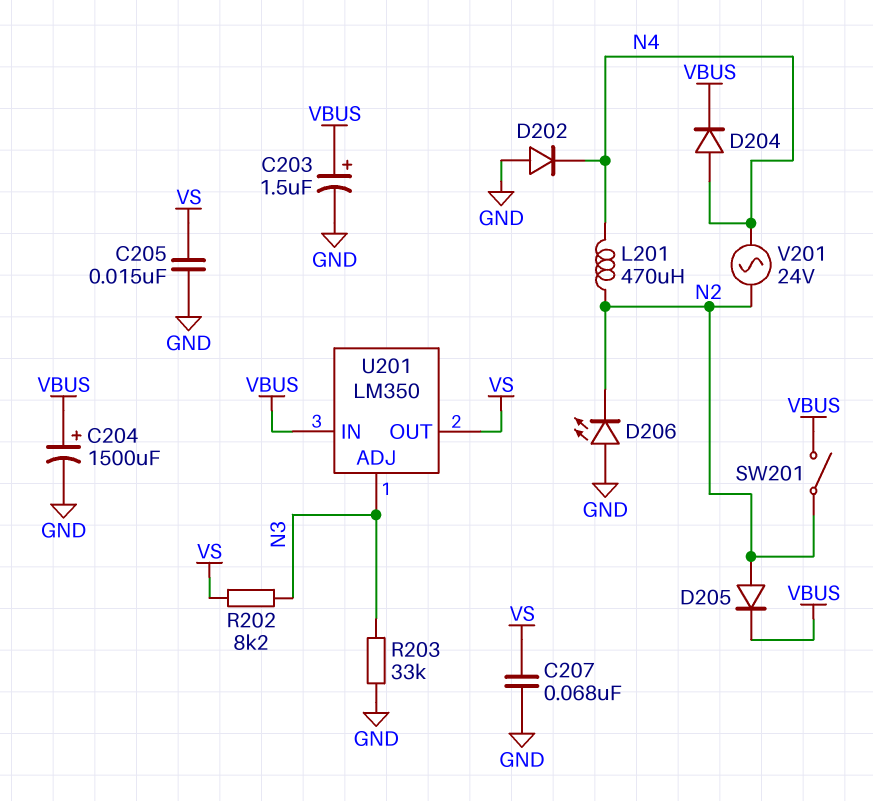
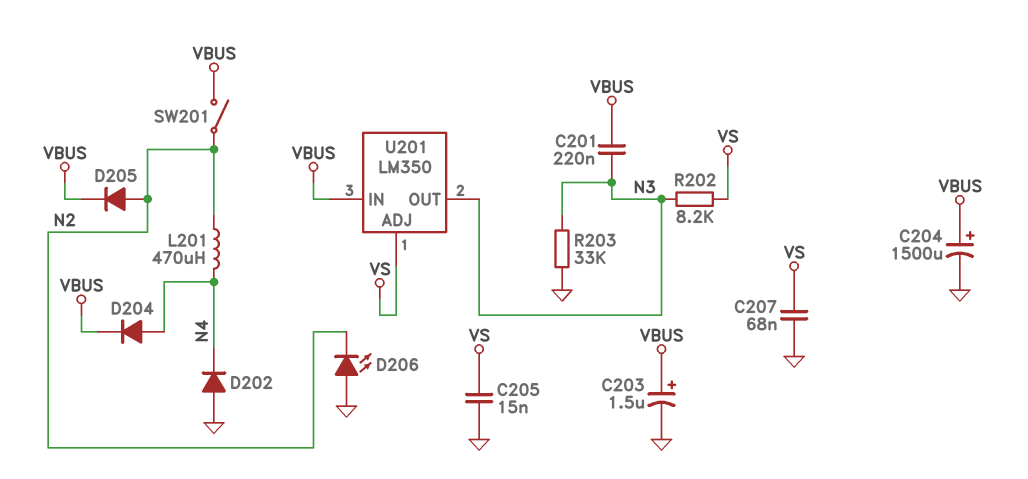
C201: none -> 220nF (N3, VBUS)
U201 pin ADJ: N3 -> VS
U201 pin OUT: VS -> N3
V201: AC 24V (N2, N4) -> none

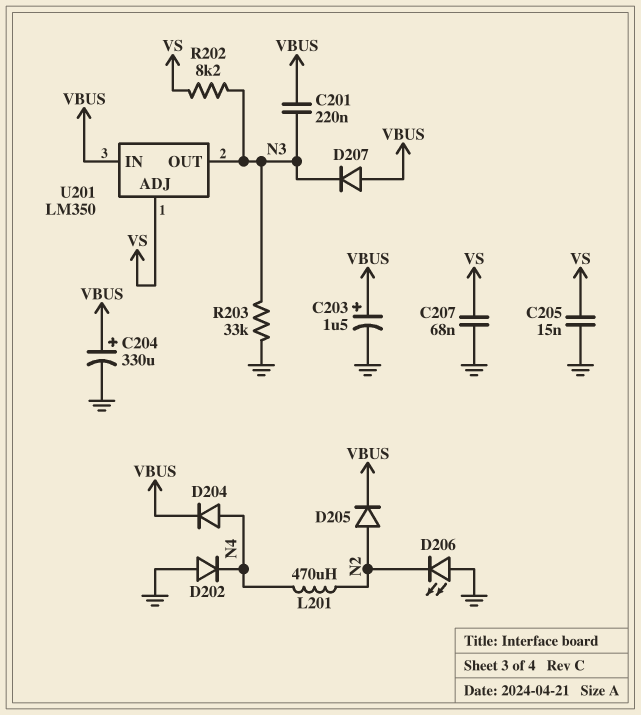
C204: 1500uF (plus VBUS, minus GND) -> 330uF (plus VBUS, minus GND)
D207: none -> diode (A VBUS, K N3)
SW201: switch (N2, VBUS) -> none

